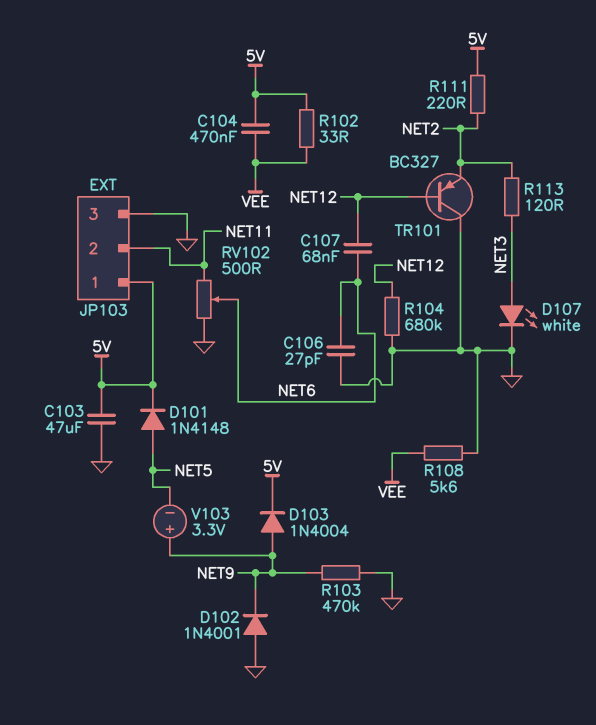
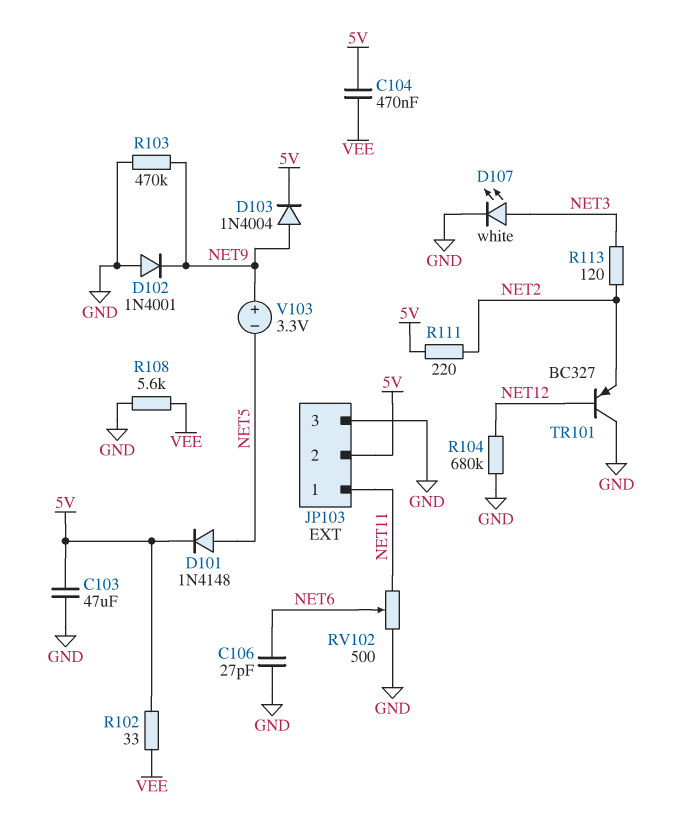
C107: 68nF (NET6, NET12) -> none
JP103 pin 1: 5V -> NET11
JP103 pin 2: NET11 -> 5V

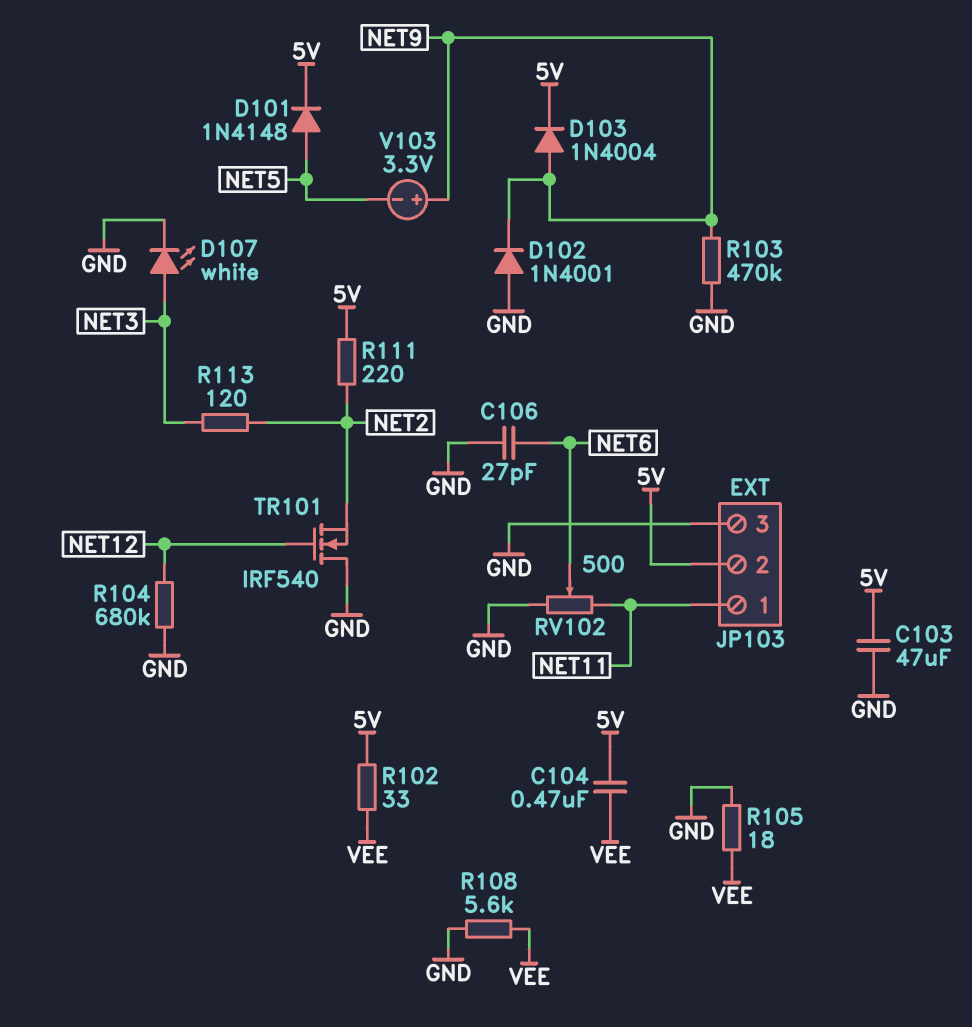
R105: none -> 18 (GND, VEE)
TR101: PNP BC327 (B NET12, C GND, E NET2) -> NMOS IRF540 (G NET12, D GND, S NET2)

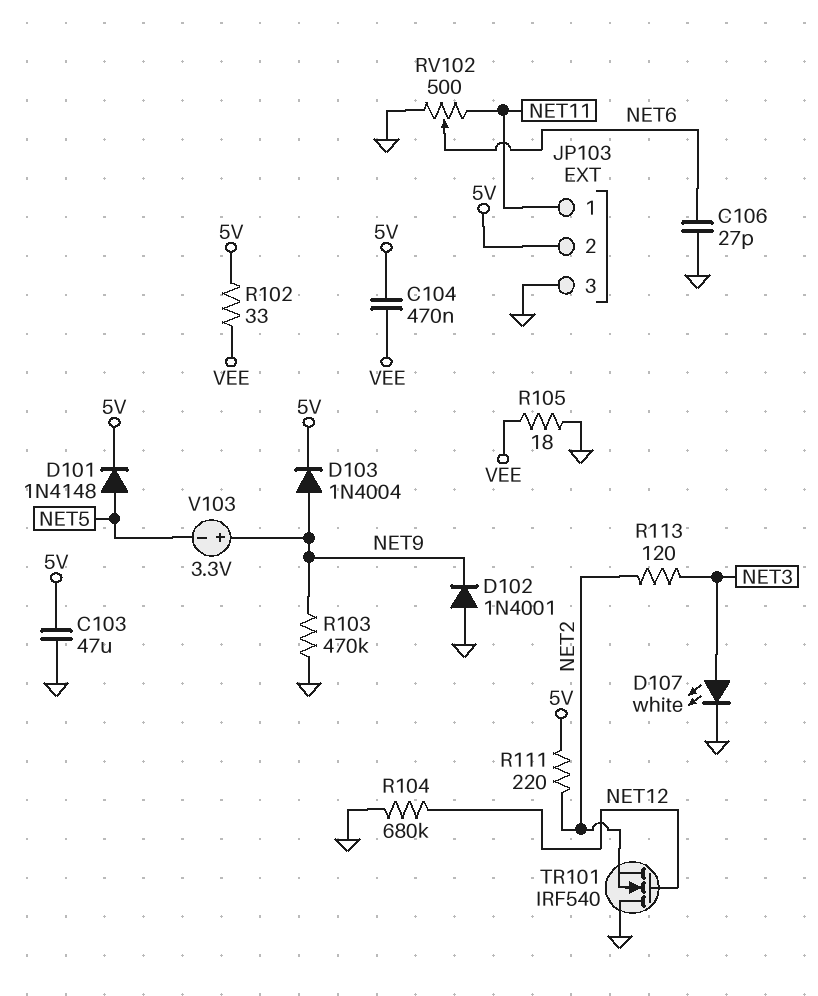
R108: 5.6k (GND, VEE) -> none

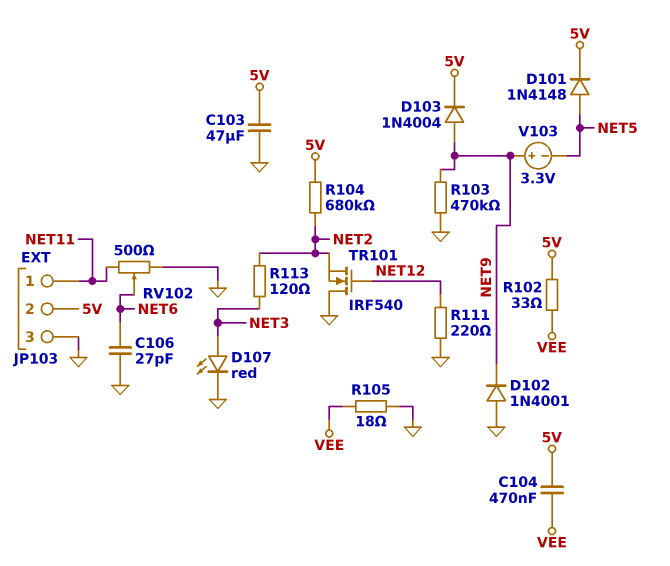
D107: LED white (A NET3, K GND) -> LED red (A NET3, K GND)
R104: 680k (GND, NET12) -> 680k (5V, NET2)
R111: 220 (5V, NET2) -> 220 (GND, NET12)

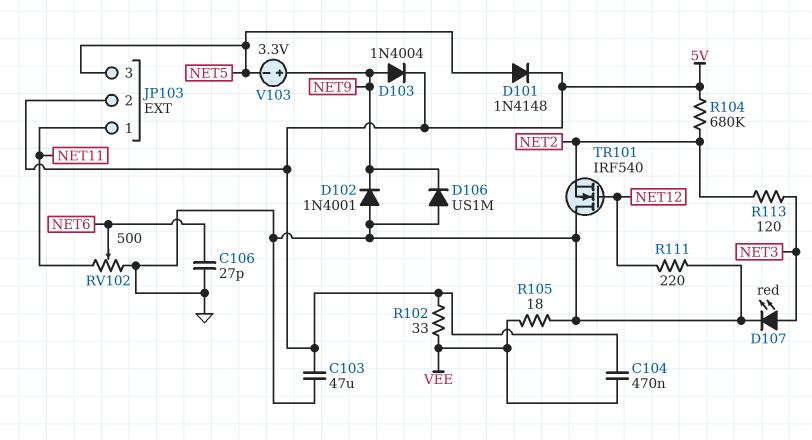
D106: none -> diode US1M (A GND, K NET9)
JP103 pin 3: GND -> NET5
R103: 470k (GND, NET9) -> none

